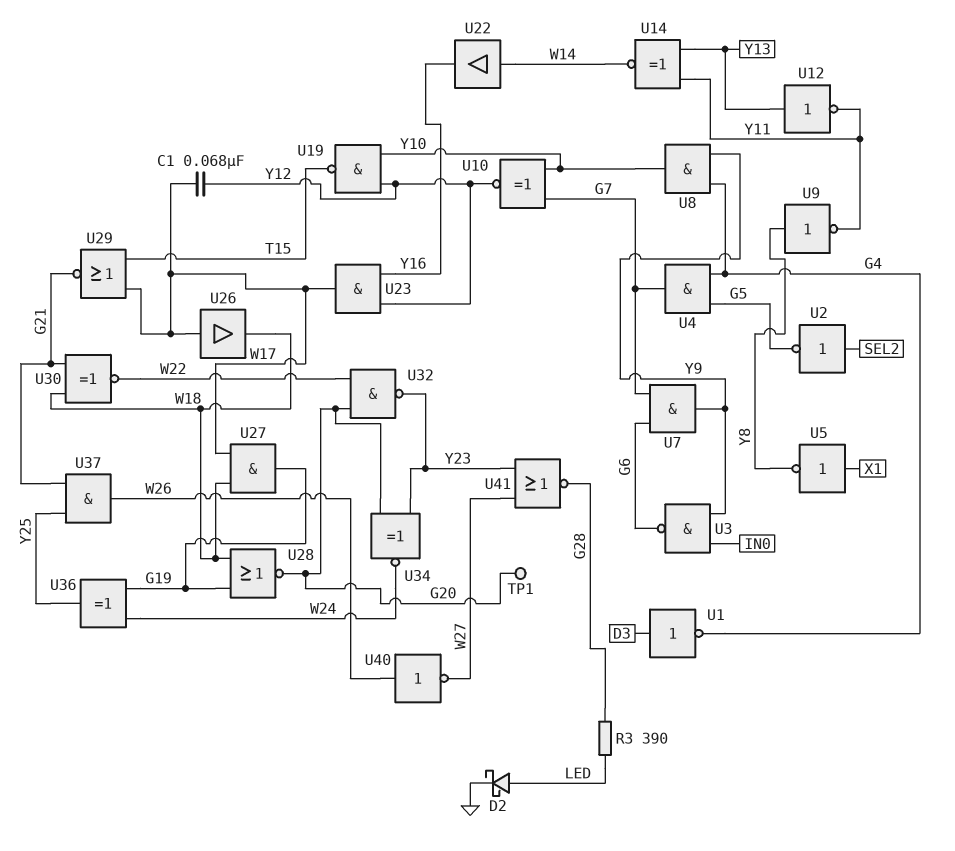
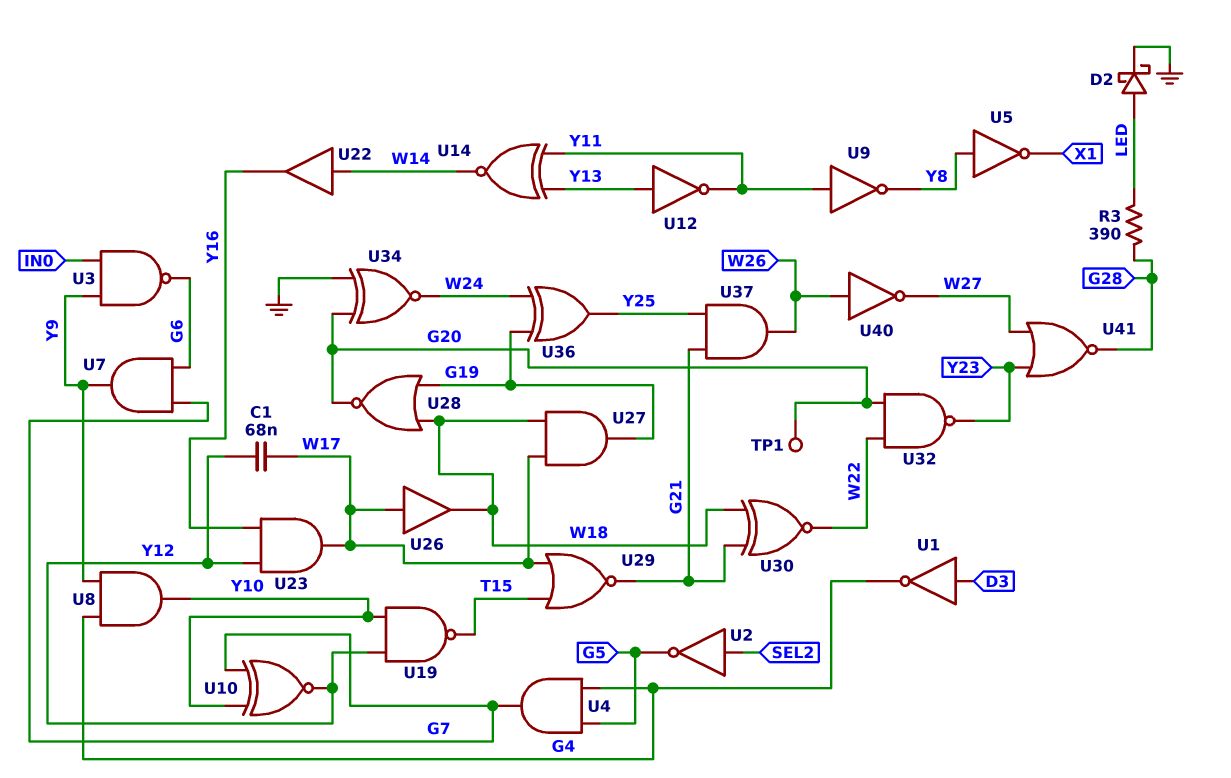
U5: NOT (in X1, out Y8) -> NOT (in Y8, out X1)
U9: NOT (in Y8, out Y11) -> NOT (in Y11, out Y8)
U34: XNOR (in G20, in Y23, out W24) -> XNOR (in G20, in GND, out W24)

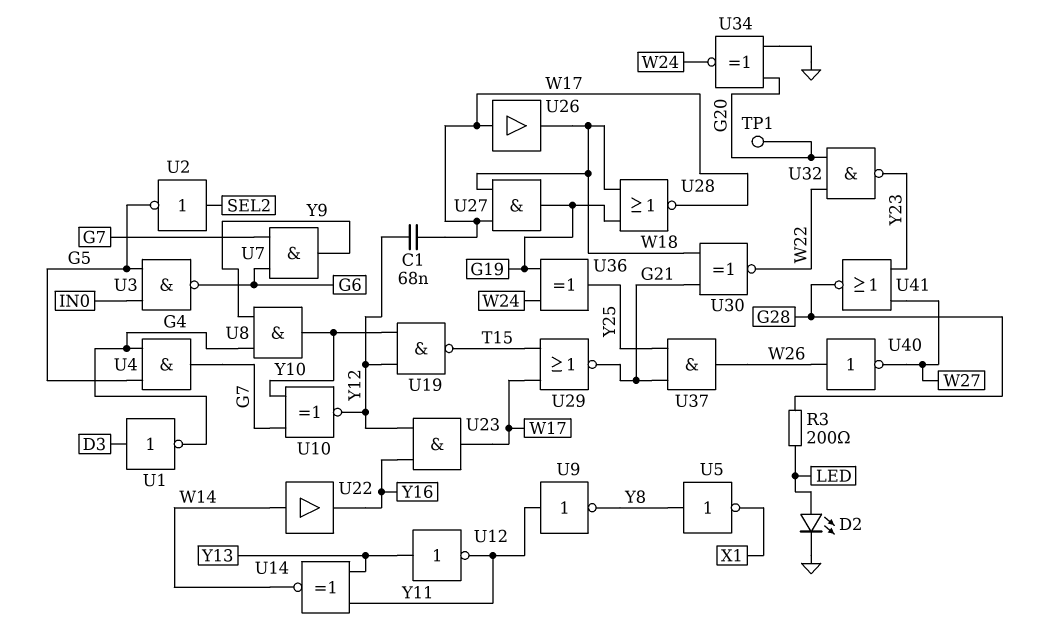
D2: schottky (A LED, K GND) -> LED (A LED, K GND)
R3: 390 (G28, LED) -> 200 (G28, LED)
U3: NAND (in IN0, in Y9, out G6) -> NAND (in G5, in IN0, out G6)
U28: NOR (in G19, in W18, out G20) -> NOR (in G19, in W18, out W17)

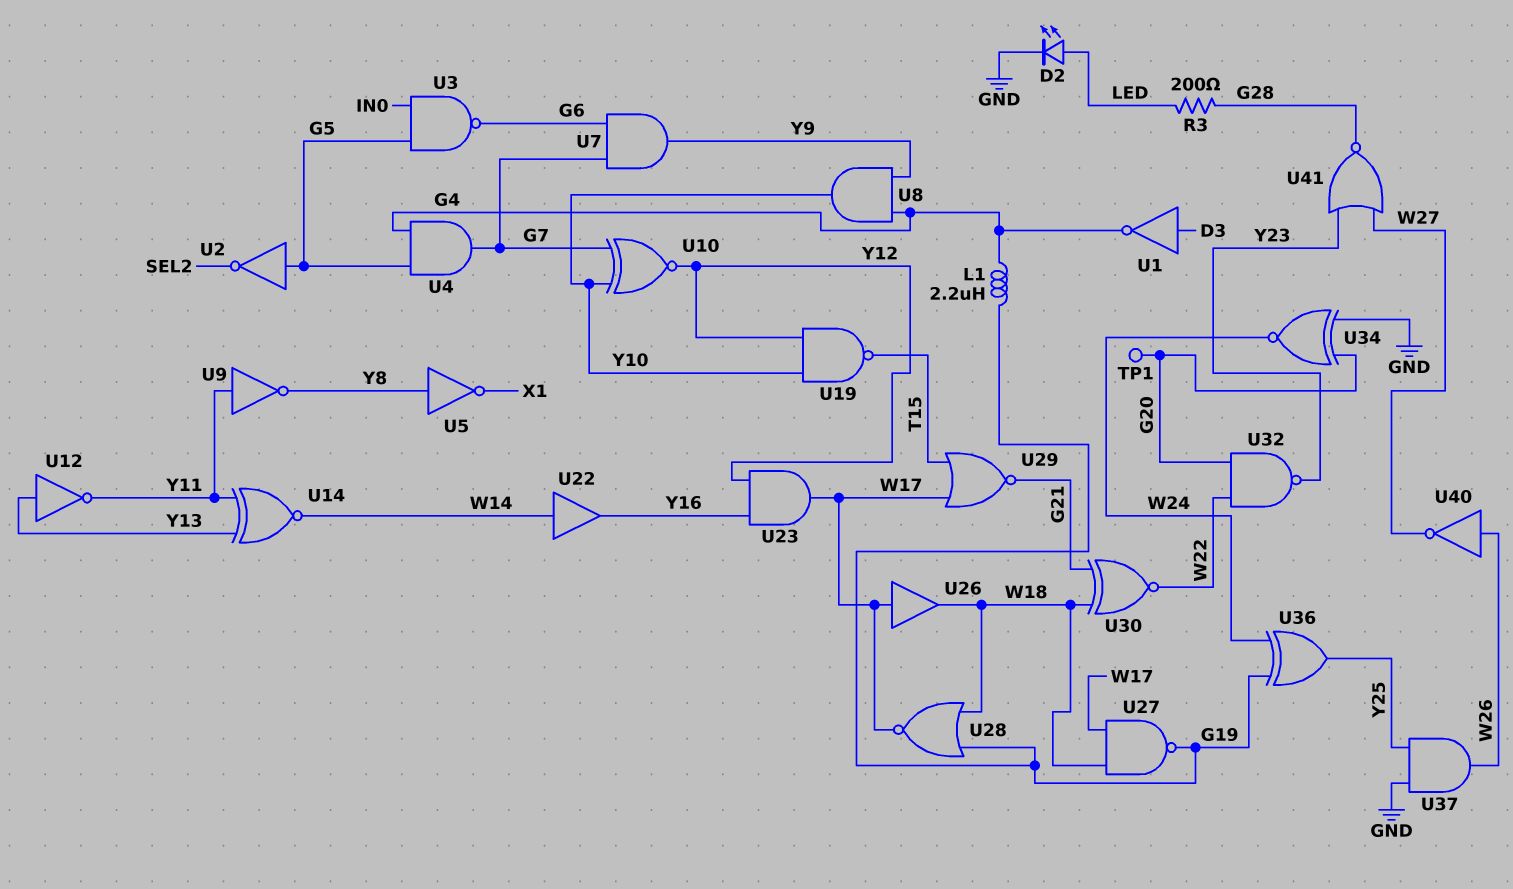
C1: 68nF (W17, Y12) -> none
L1: none -> 2.2uH (G4, G19)
U2: NOT (in SEL2, out G5) -> NOT (in G5, out SEL2)
U27: AND (in W17, in W18, out G19) -> NAND (in W17, in W18, out G19)
U37: AND (in G21, in Y25, out W26) -> AND (in GND, in Y25, out W26)

